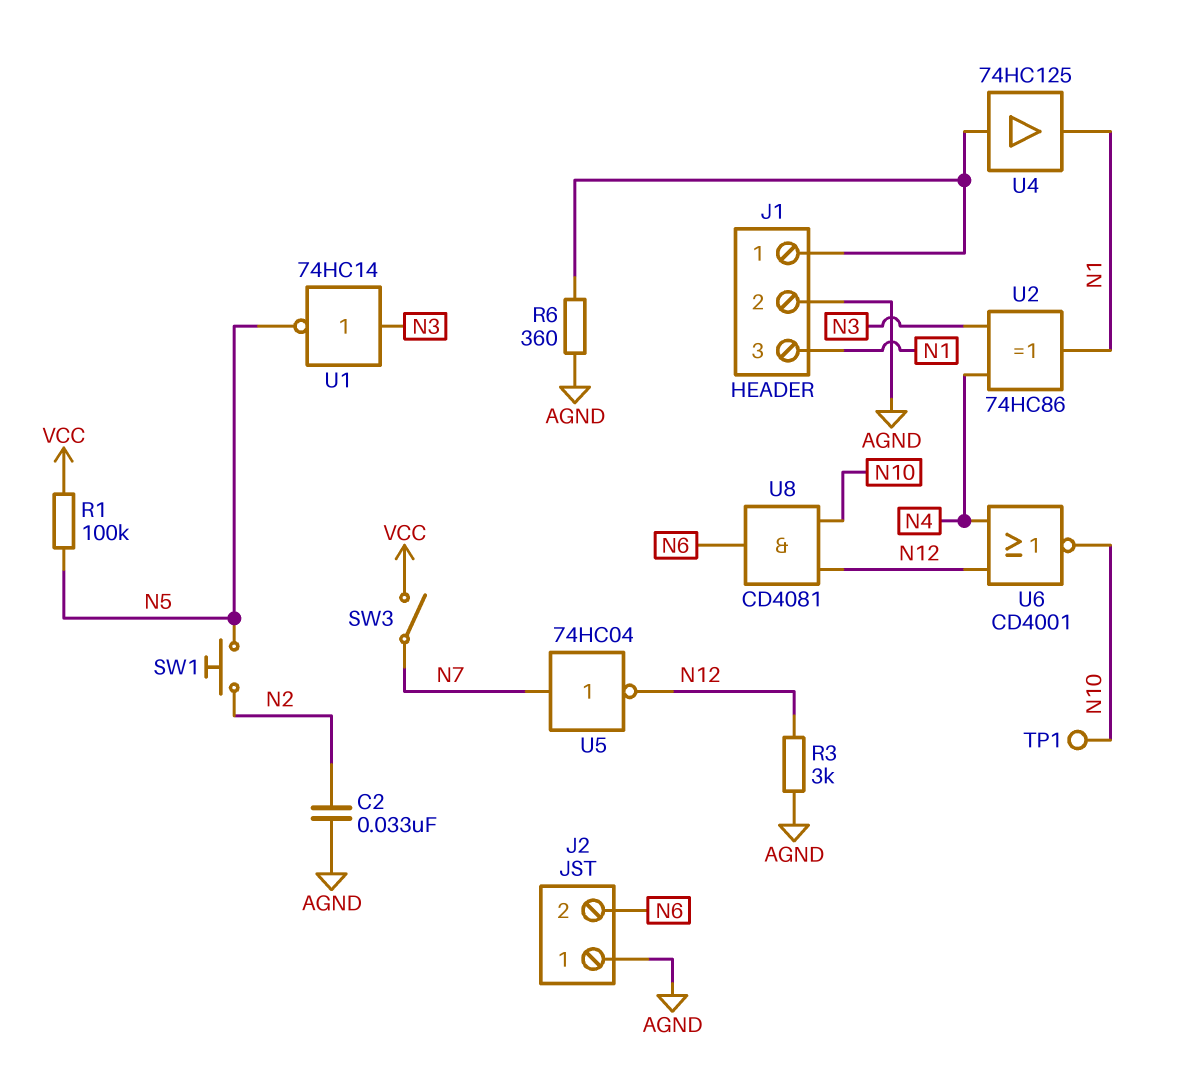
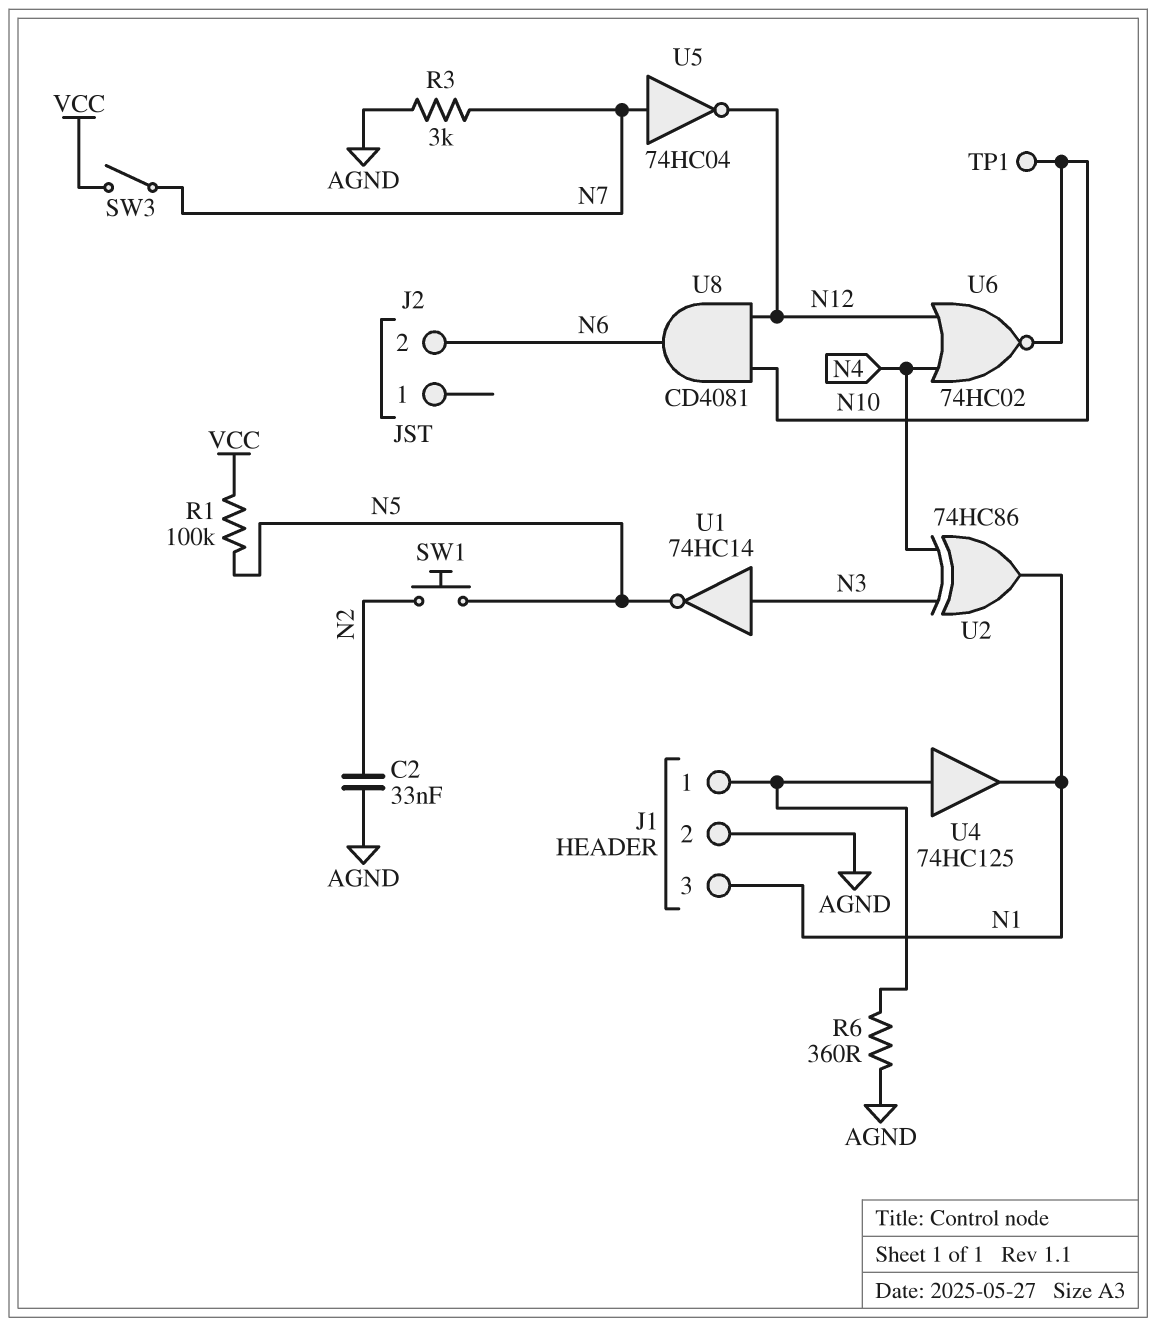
J2 pin 1: AGND -> none
R3: 3k (AGND, N12) -> 3k (AGND, N7)
U6: NOR CD4001 (in N4, in N12, out N10) -> NOR 74HC02 (in N4, in N12, out N10)

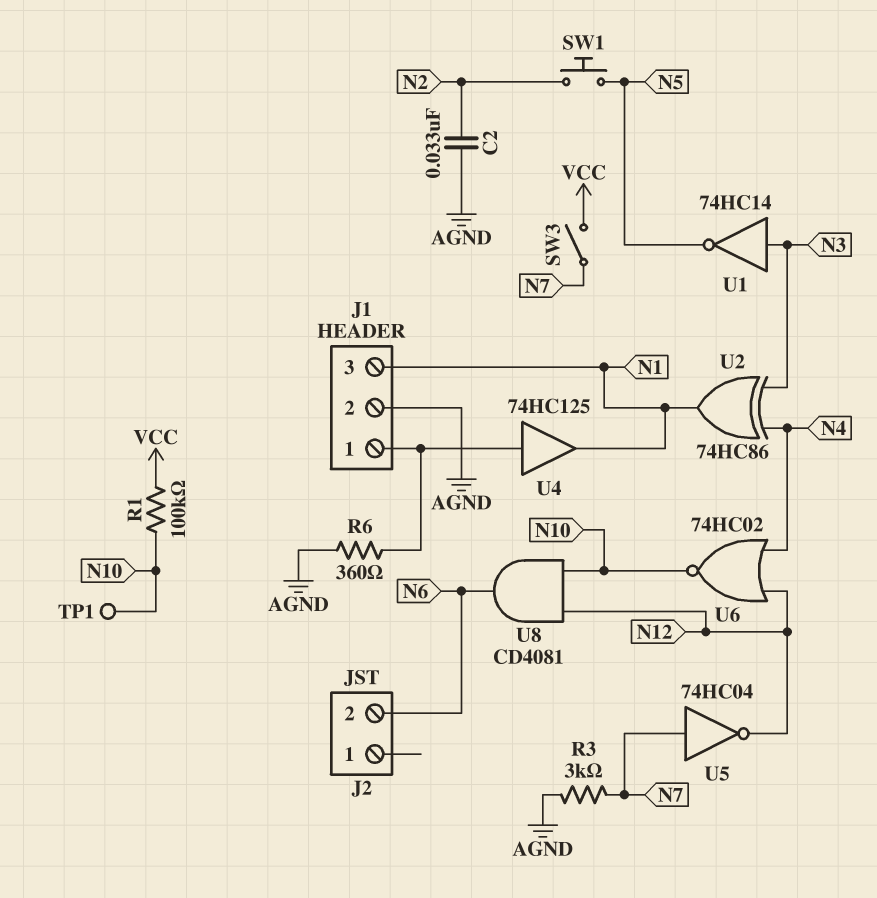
R1: 100k (N5, VCC) -> 100k (N10, VCC)

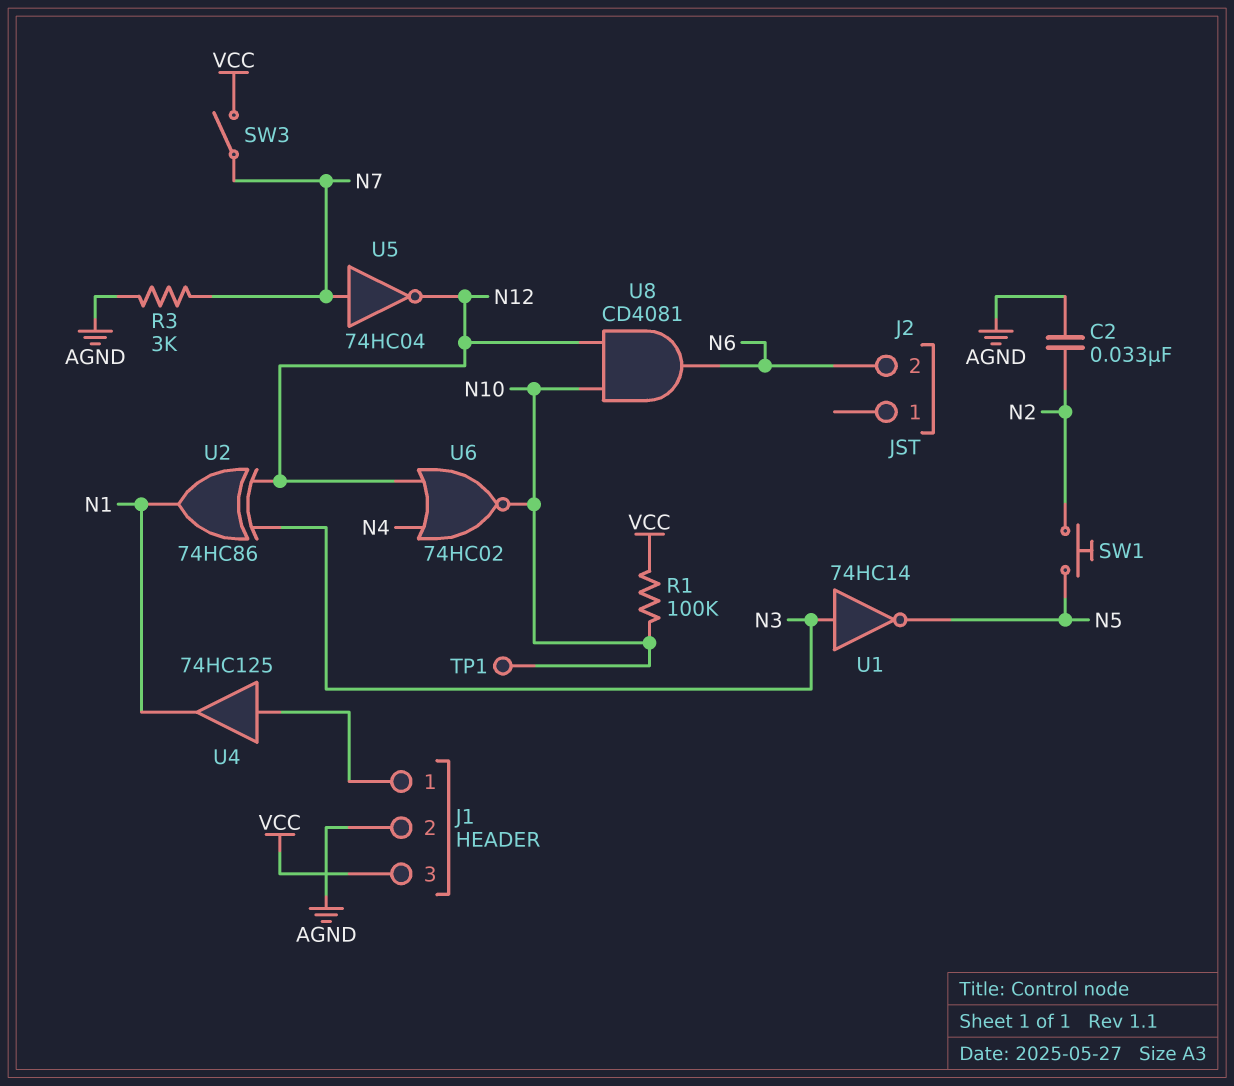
J1 pin 3: N1 -> VCC
R6: 360 (AGND, J1/1) -> none
U2: XOR 74HC86 (in N3, in N4, out N1) -> XOR 74HC86 (in N3, in N12, out N1)

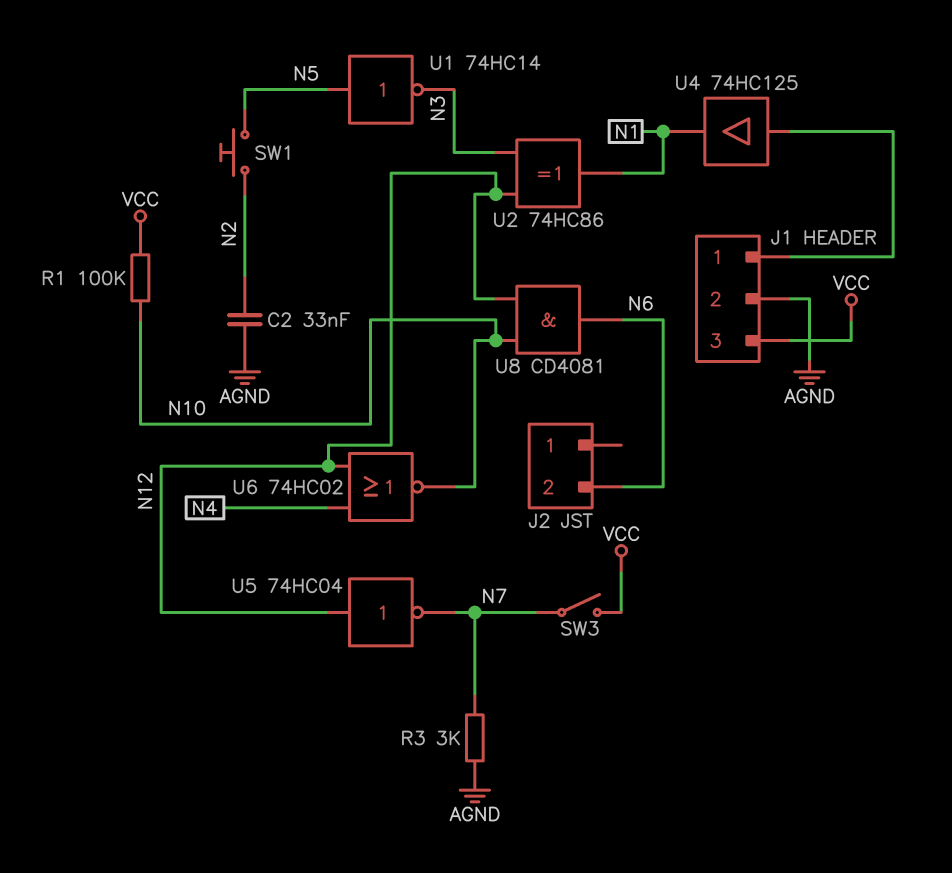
TP1: test point (N10) -> none
U1: NOT 74HC14 (in N3, out N5) -> NOT 74HC14 (in N5, out N3)
U5: NOT 74HC04 (in N7, out N12) -> NOT 74HC04 (in N12, out N7)

